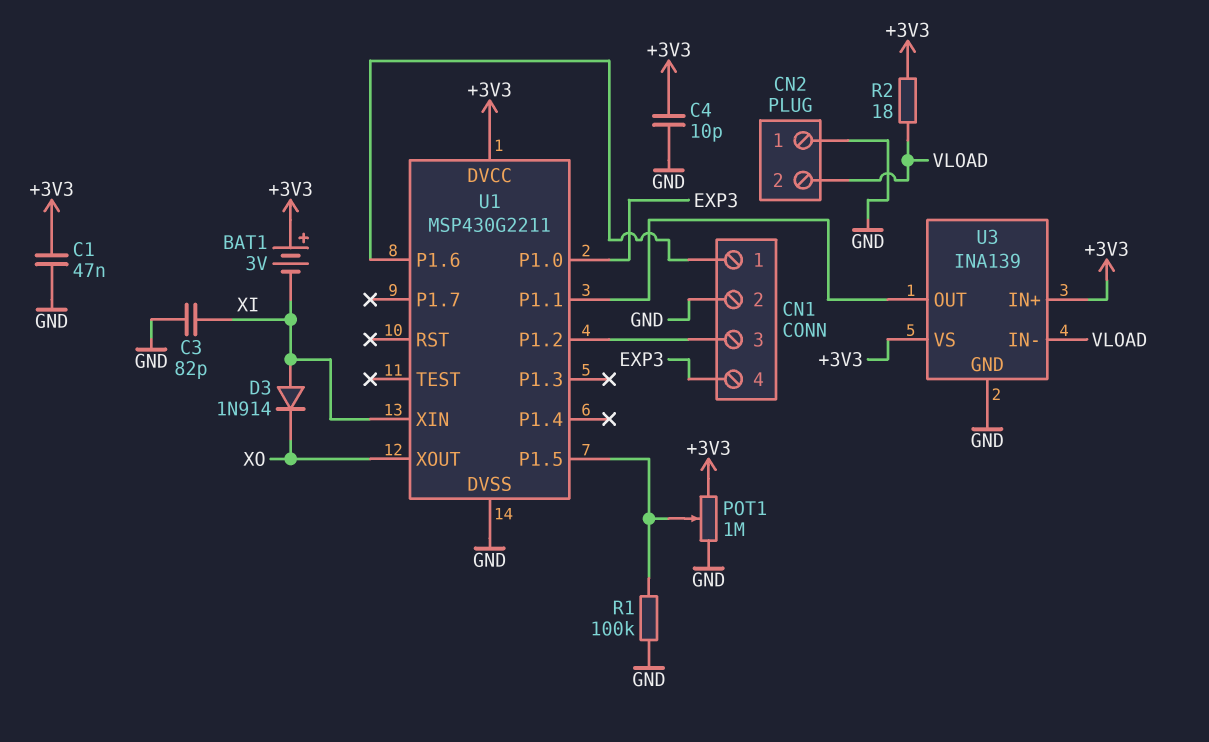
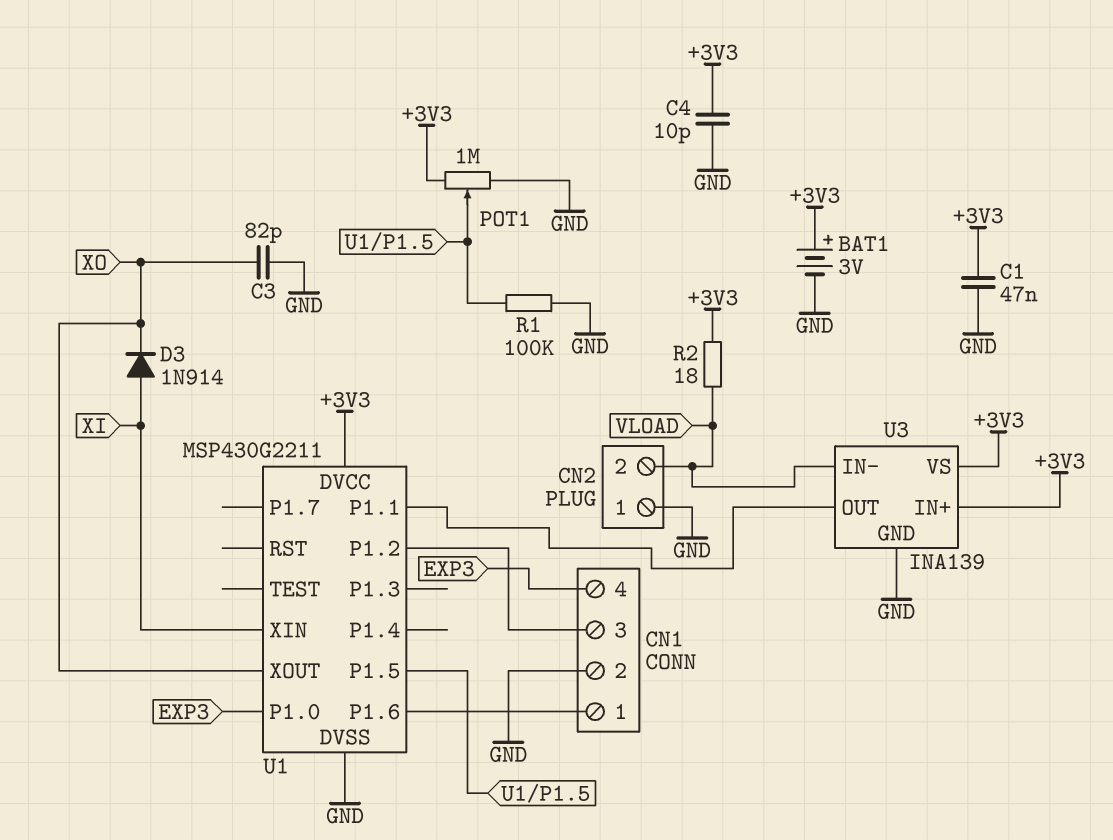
BAT1: 3V (plus +3V3, minus XI) -> 3V (plus +3V3, minus GND)
C3: 82pF (GND, XI) -> 82pF (GND, XO)

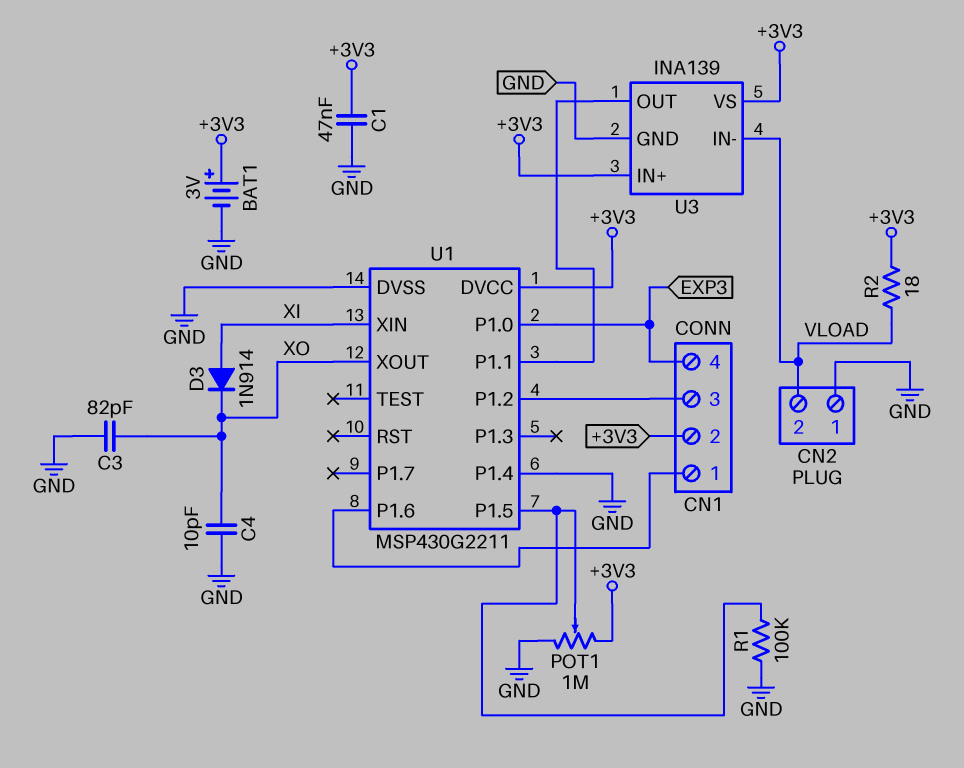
C4: 10pF (+3V3, GND) -> 10pF (GND, XO)
CN1 pin 2: GND -> +3V3
U1 pin P1.4: none -> GND

